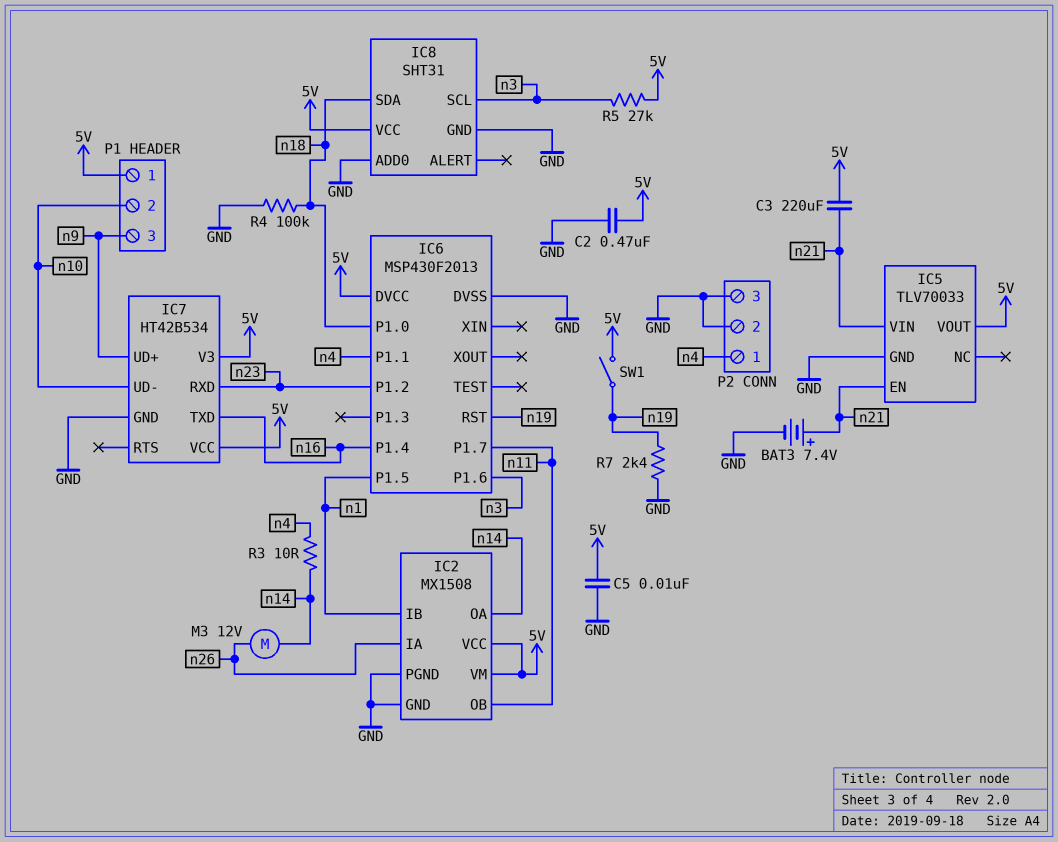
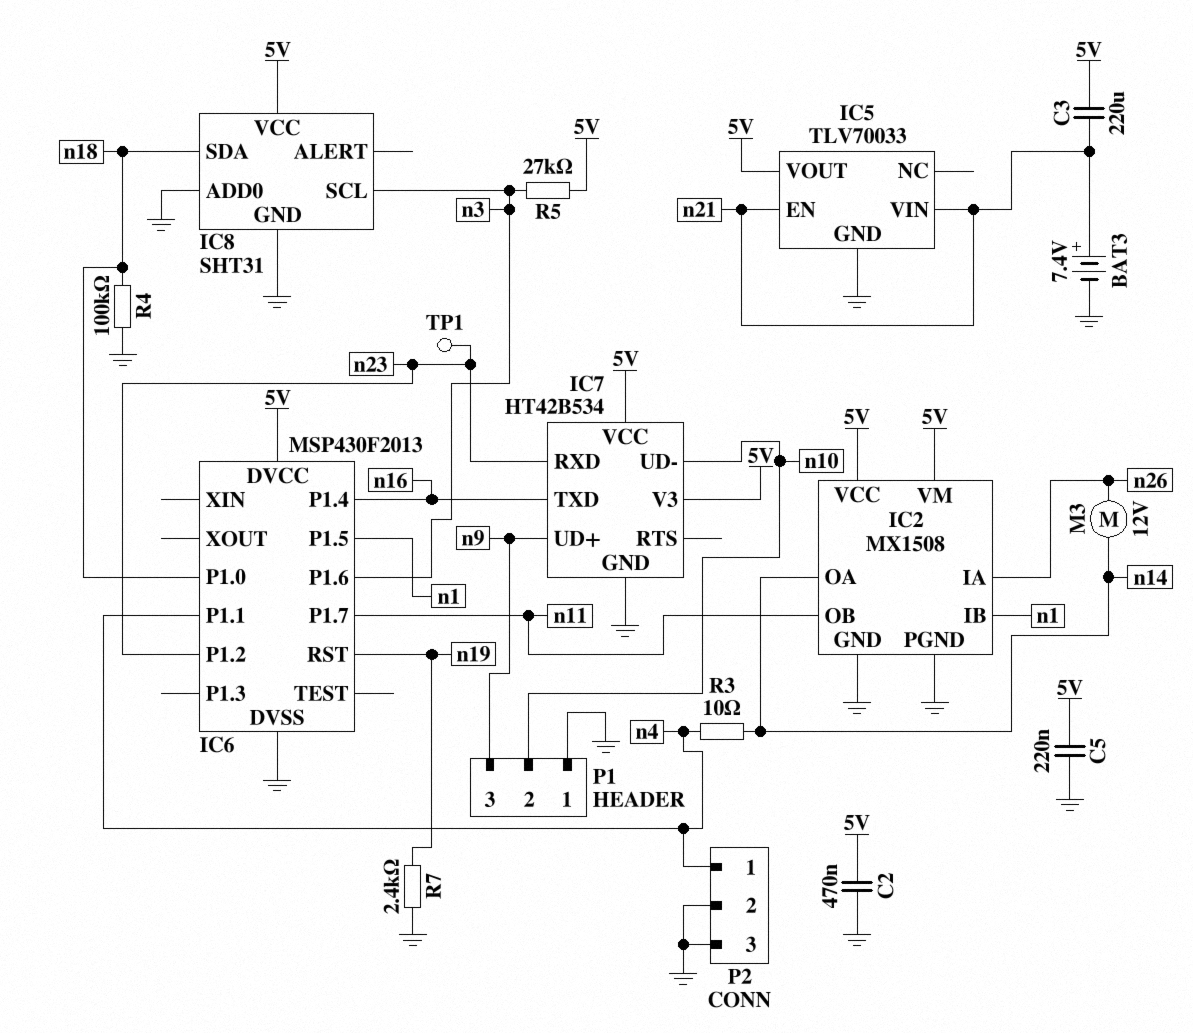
C5: 10nF (5V, GND) -> 220nF (5V, GND)
P1 pin 1: 5V -> GND
SW1: switch (5V, n19) -> none
TP1: none -> test point (n23)

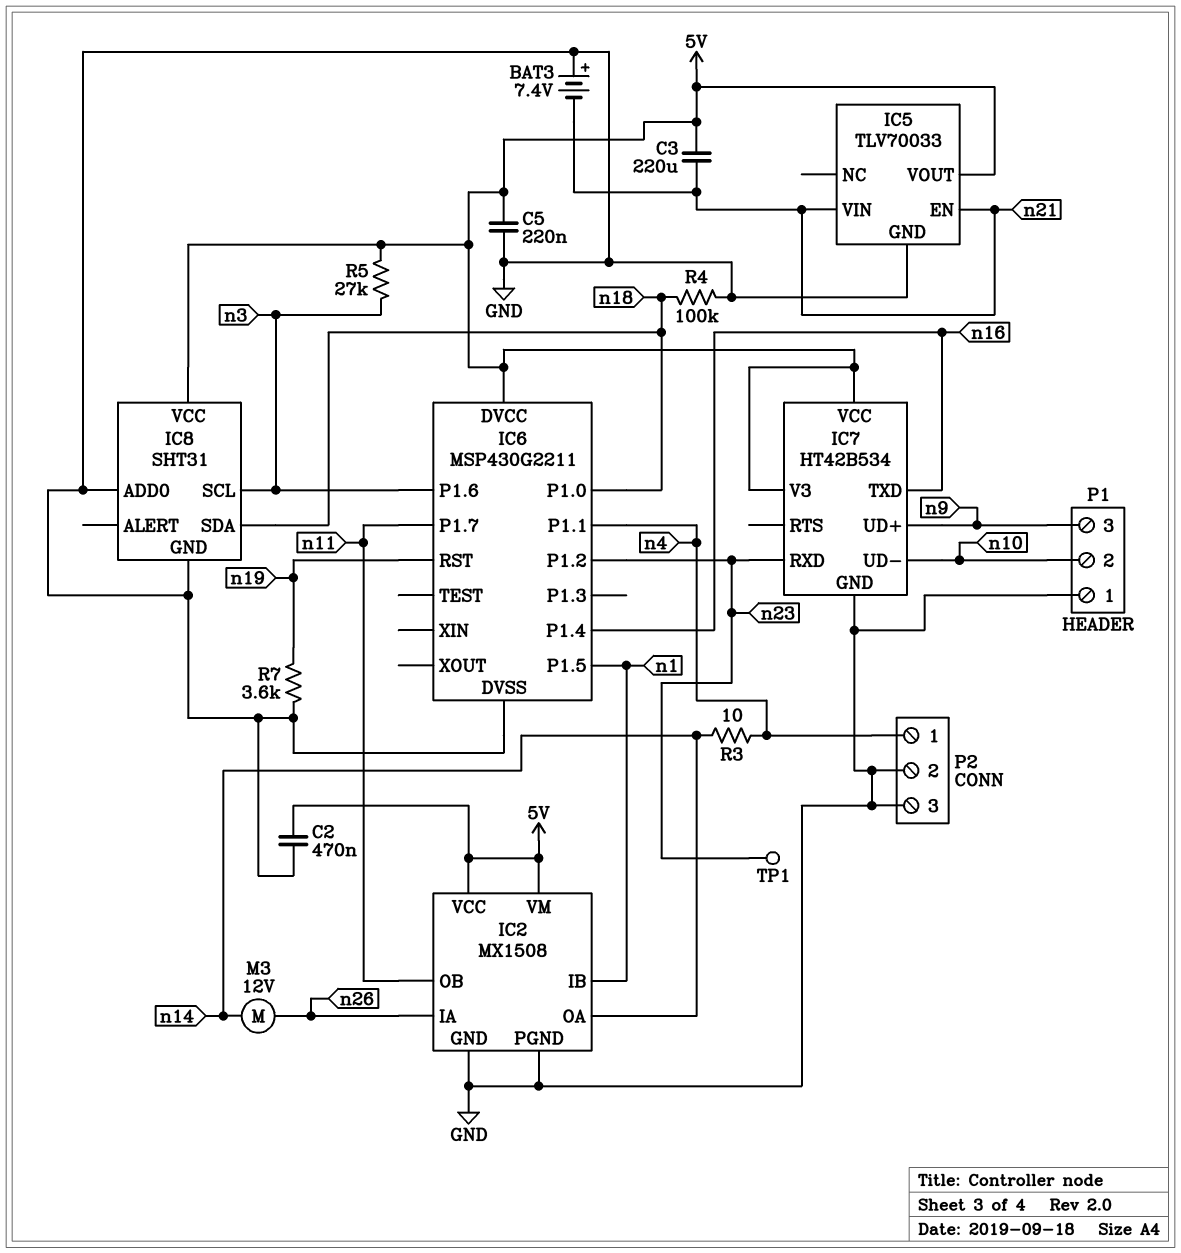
BAT3: 7.4V (plus n21, minus GND) -> 7.4V (plus GND, minus n21)
IC6: MSP430F2013 -> MSP430G2211
R7: 2.4k (GND, n19) -> 3.6k (GND, n19)

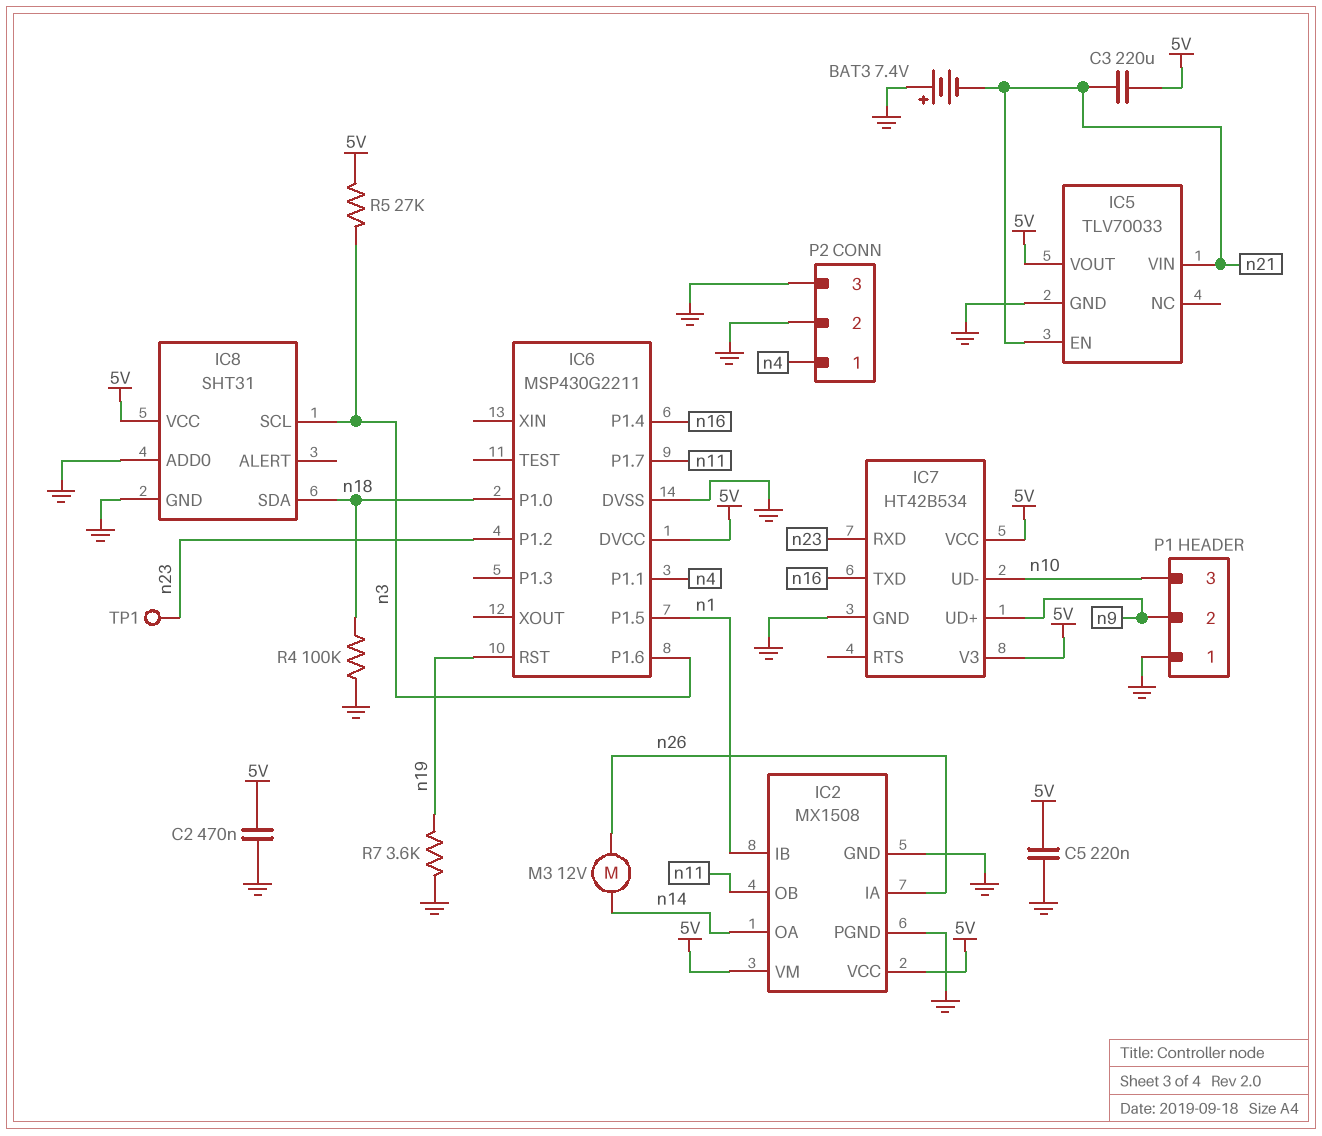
P1 pin 2: n10 -> n9
P1 pin 3: n9 -> n10
R3: 10 (n4, n14) -> none

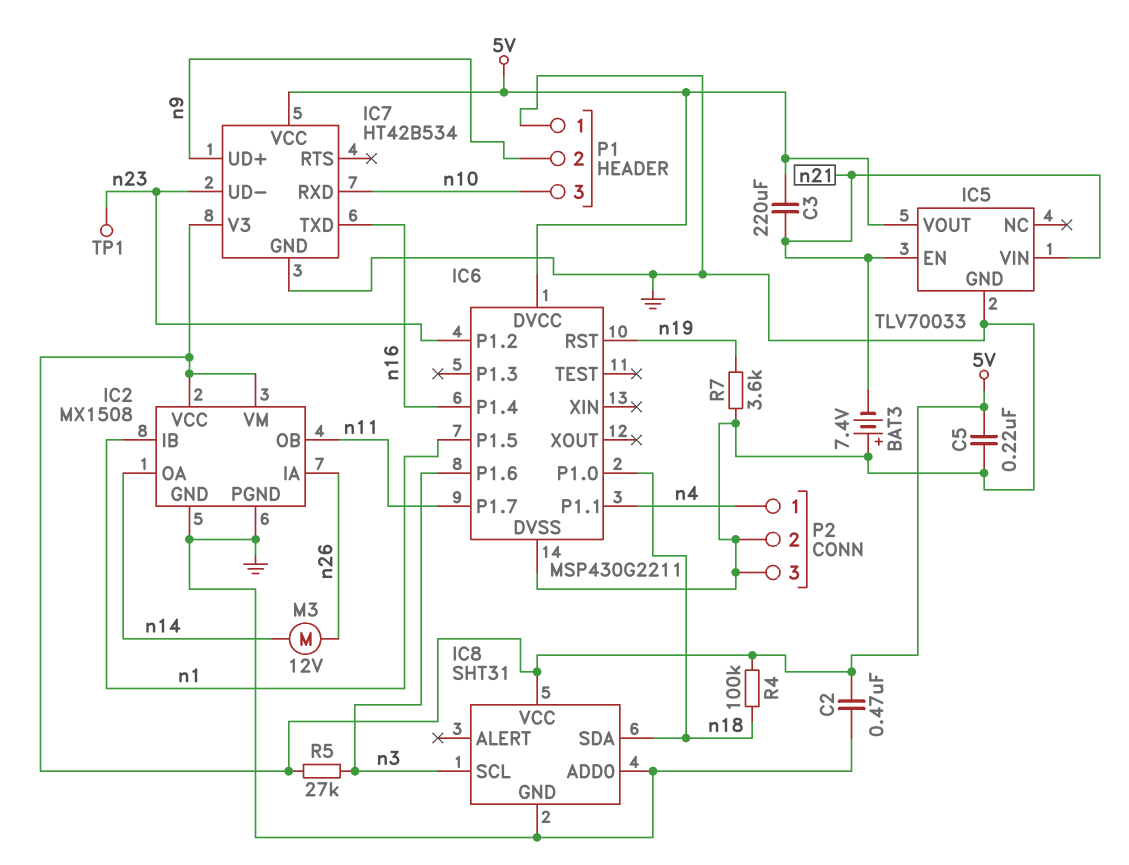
IC7 pin RXD: n23 -> n10
IC7 pin UD-: n10 -> n23
R4: 100k (GND, n18) -> 100k (5V, n18)

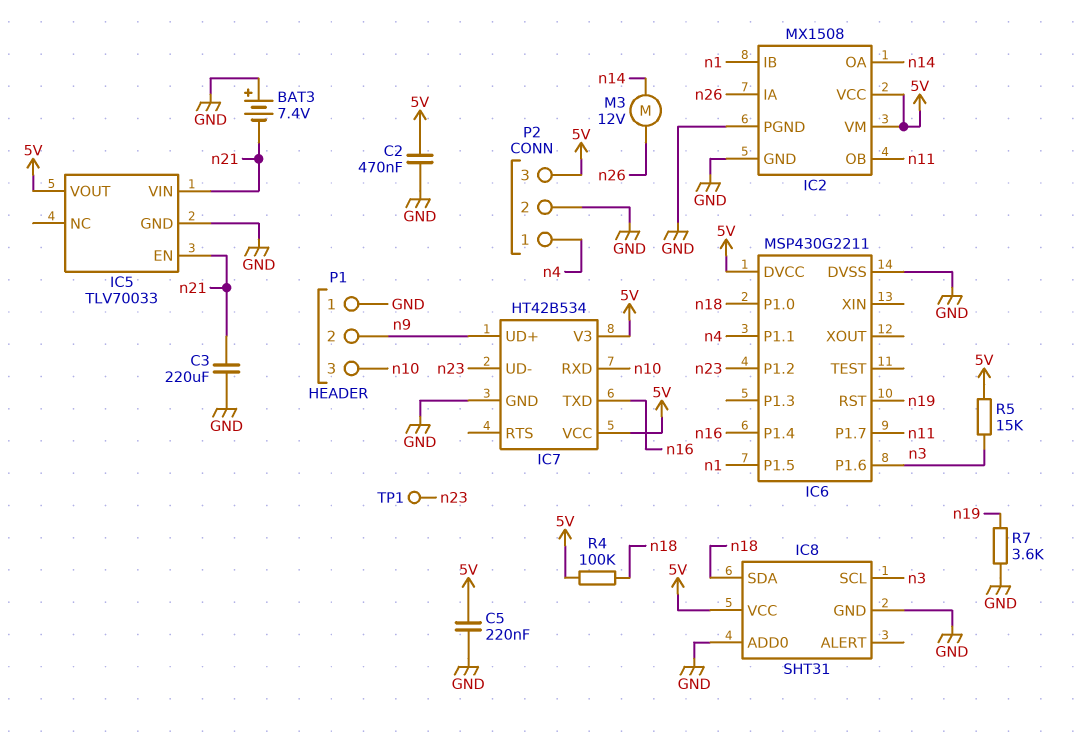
C3: 220uF (5V, n21) -> 220uF (GND, n21)
P2 pin 3: GND -> 5V
R5: 27k (5V, n3) -> 15k (5V, n3)

